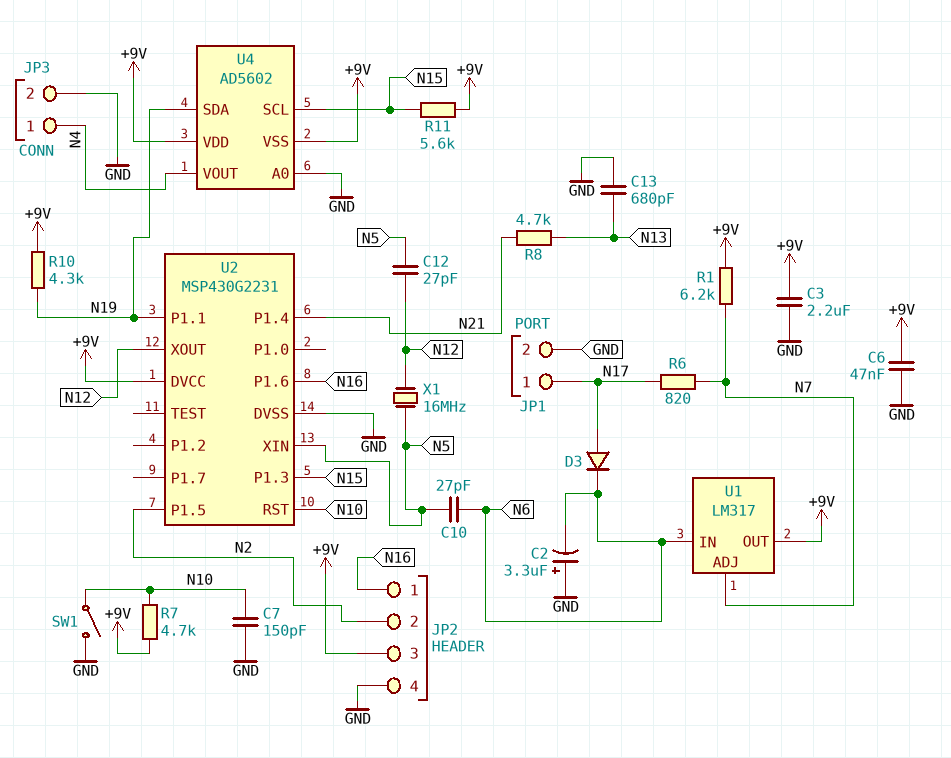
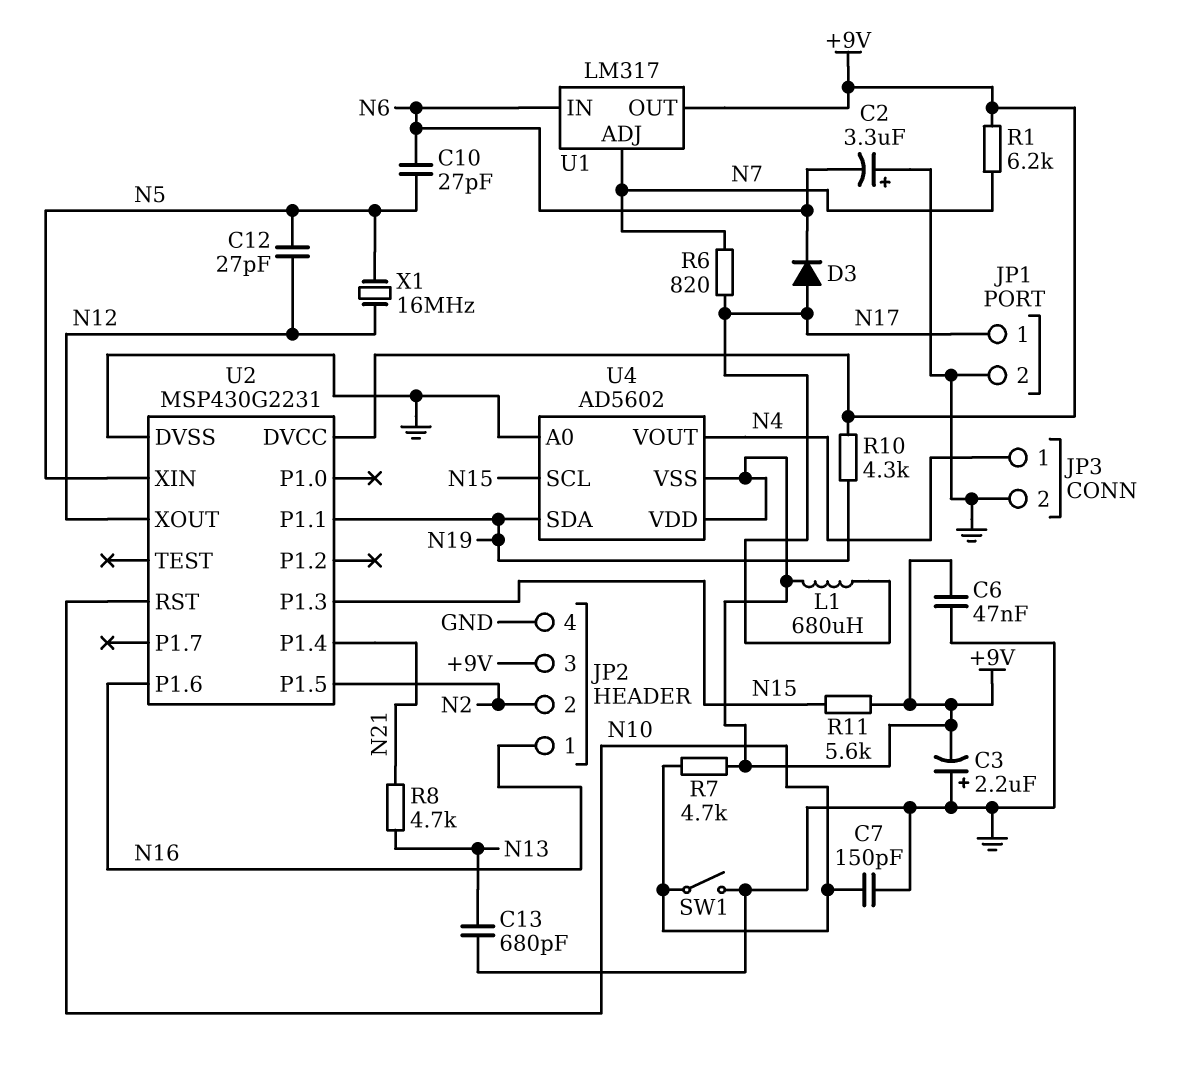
C3: 2.2uF (+9V, GND) -> 2.2uF (plus GND, minus +9V)
L1: none -> 680uH (+9V, N17)

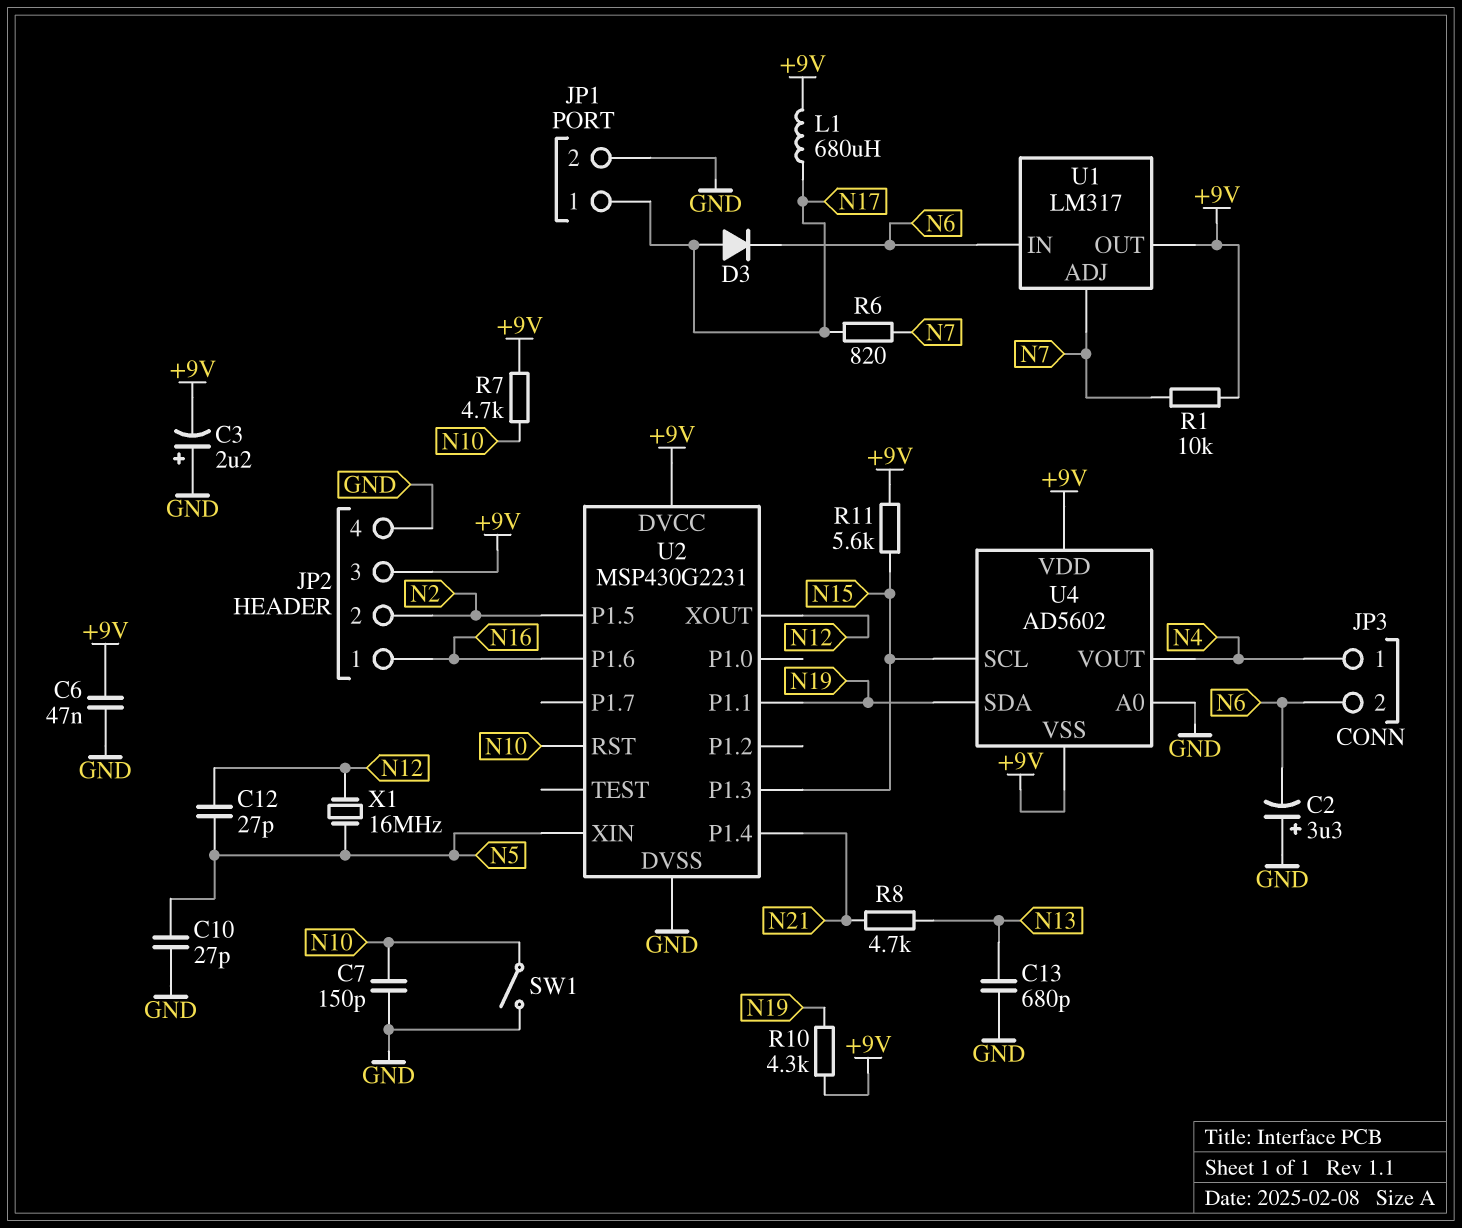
C10: 27pF (N5, N6) -> 27pF (GND, N5)
JP3 pin 2: GND -> N6
R1: 6.2k (+9V, N7) -> 10k (+9V, N7)

